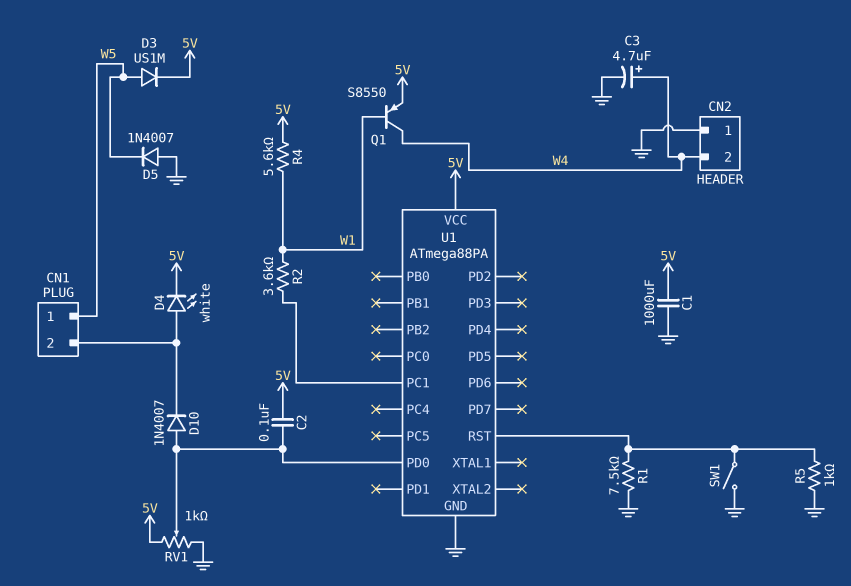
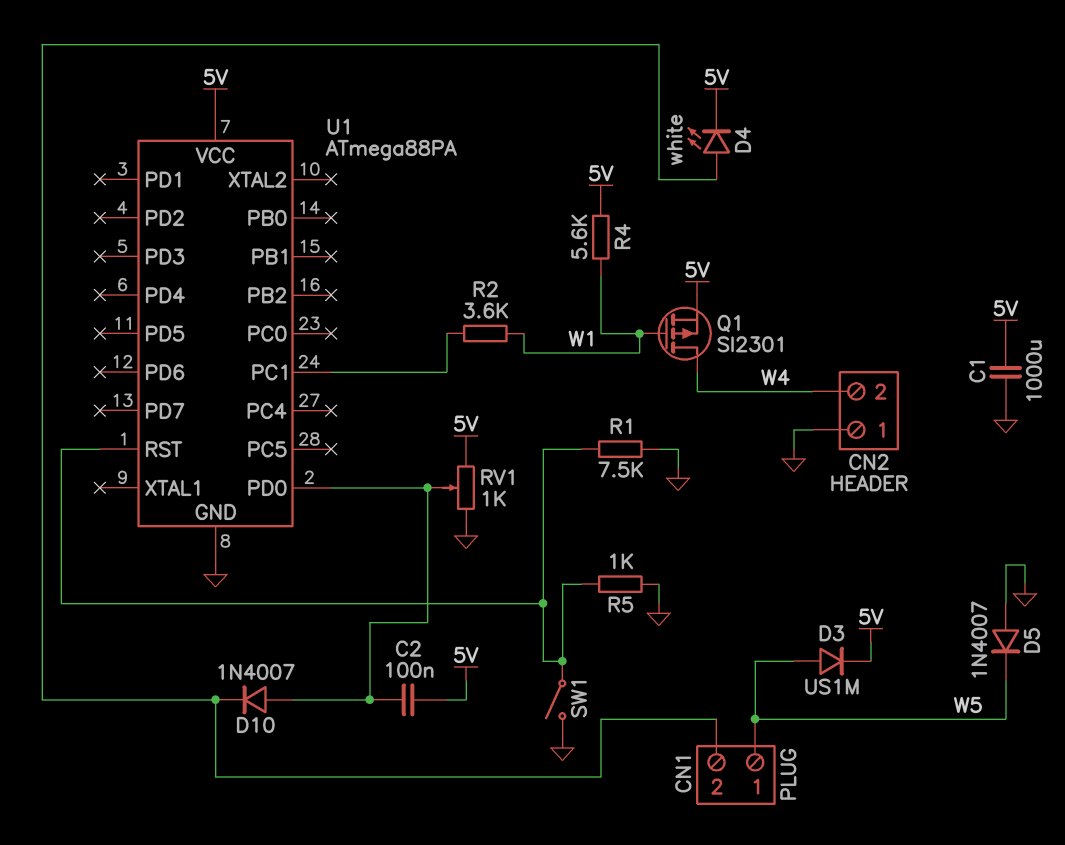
C3: 4.7uF (plus W4, minus GND) -> none
Q1: PNP S8550 (B W1, C W4, E 5V) -> PMOS SI2301 (G W1, D W4, S 5V)

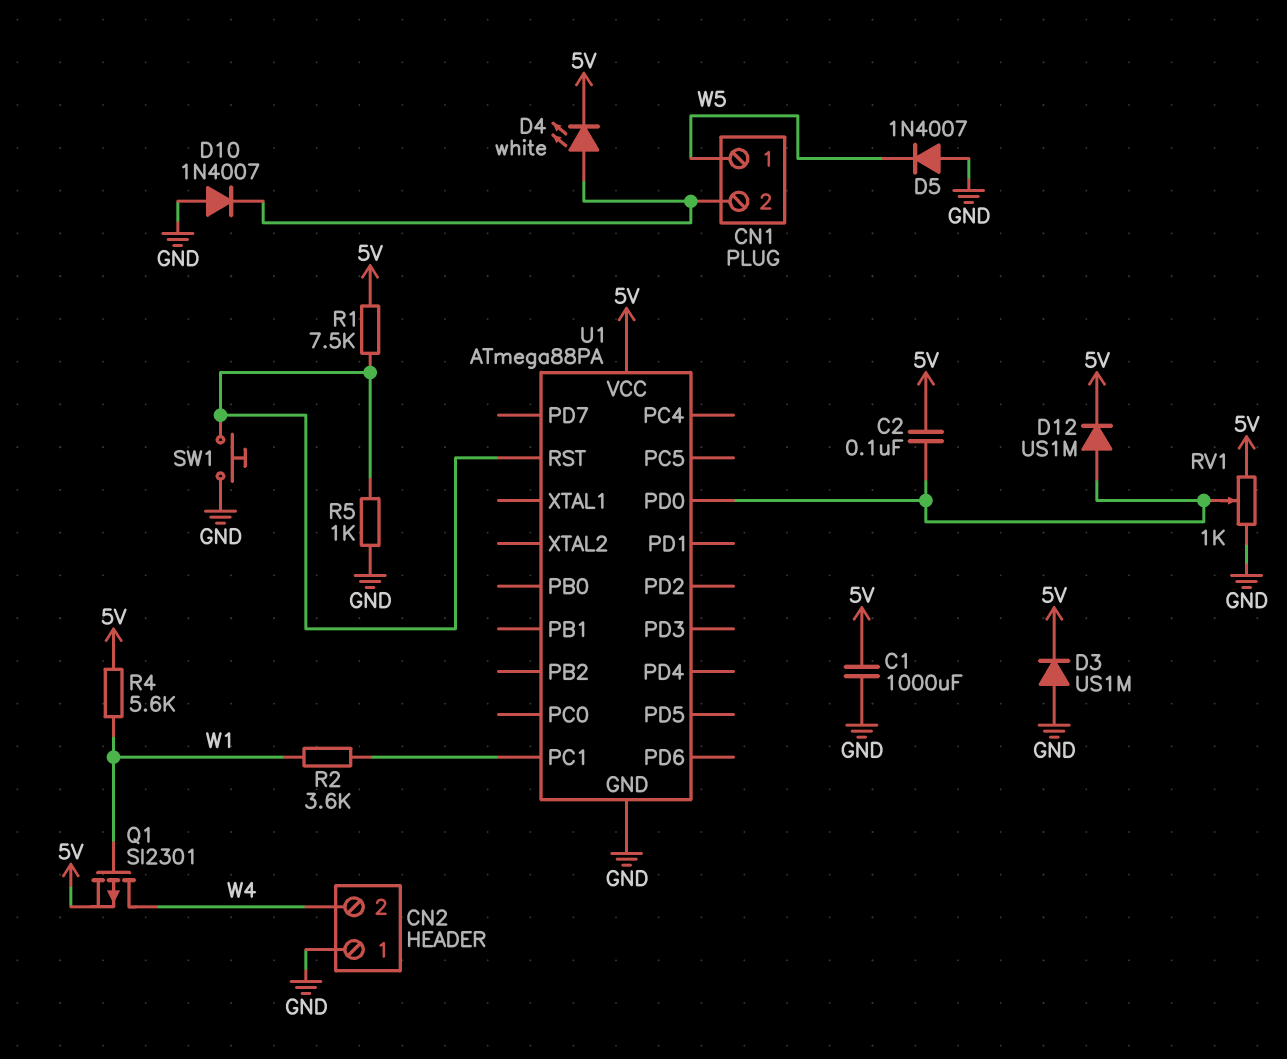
D3: diode US1M (A W5, K 5V) -> diode US1M (A GND, K 5V)
D10: diode 1N4007 (A U1/PD0, K CN1/2) -> diode 1N4007 (A GND, K CN1/2)
D12: none -> diode US1M (A U1/PD0, K 5V)
R1: 7.5k (GND, U1/RST) -> 7.5k (5V, U1/RST)
SW1: switch (GND, U1/RST) -> button (GND, U1/RST)

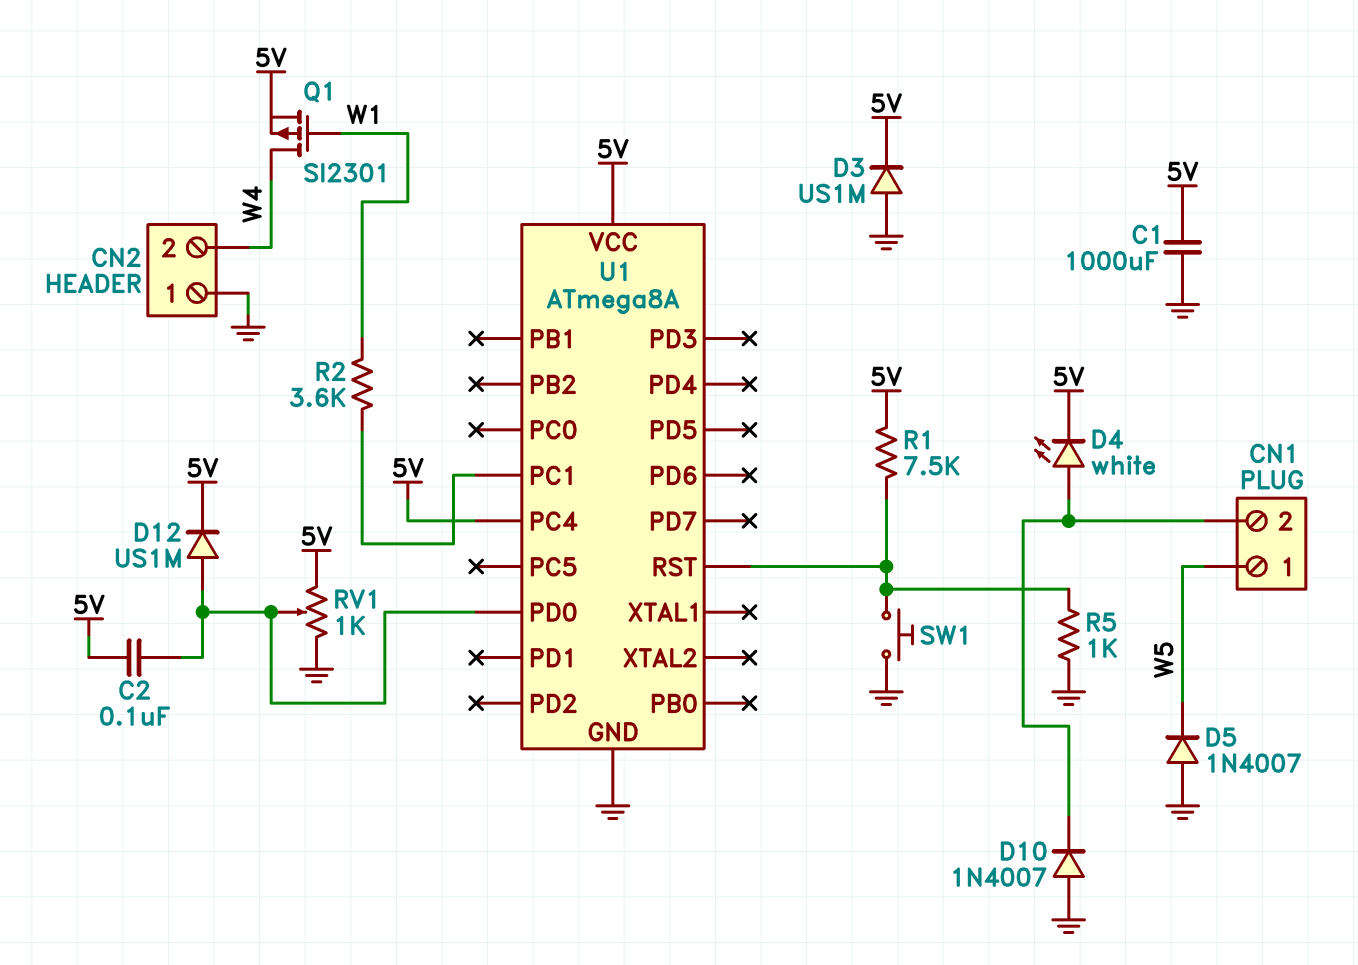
R4: 5.6k (5V, W1) -> none
U1: ATmega88PA -> ATmega8A
U1 pin PC4: none -> 5V

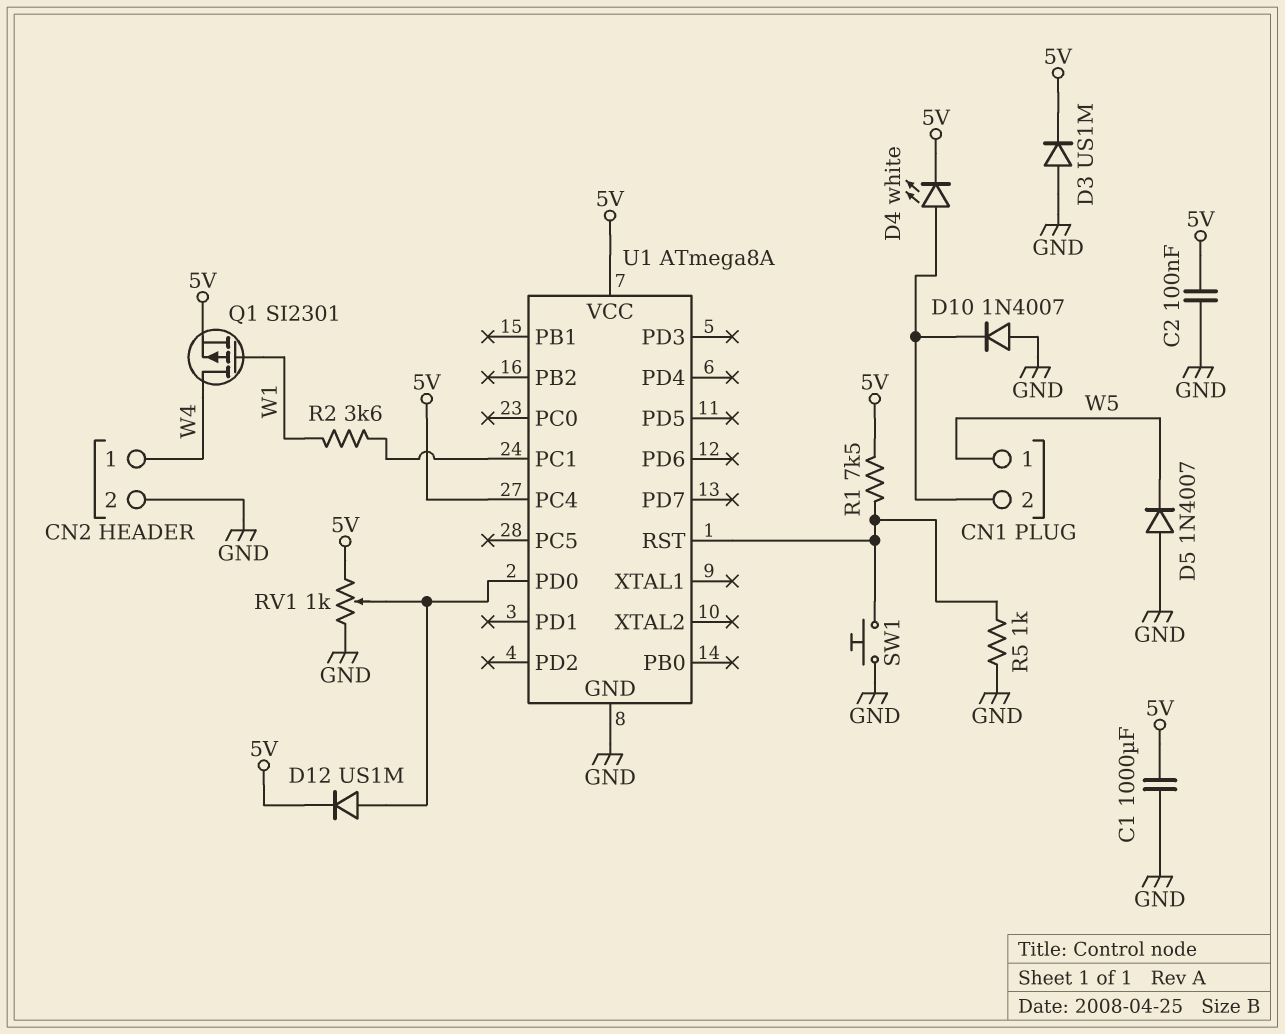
C2: 100nF (5V, U1/PD0) -> 100nF (5V, GND)
CN2 pin 1: GND -> W4
CN2 pin 2: W4 -> GND

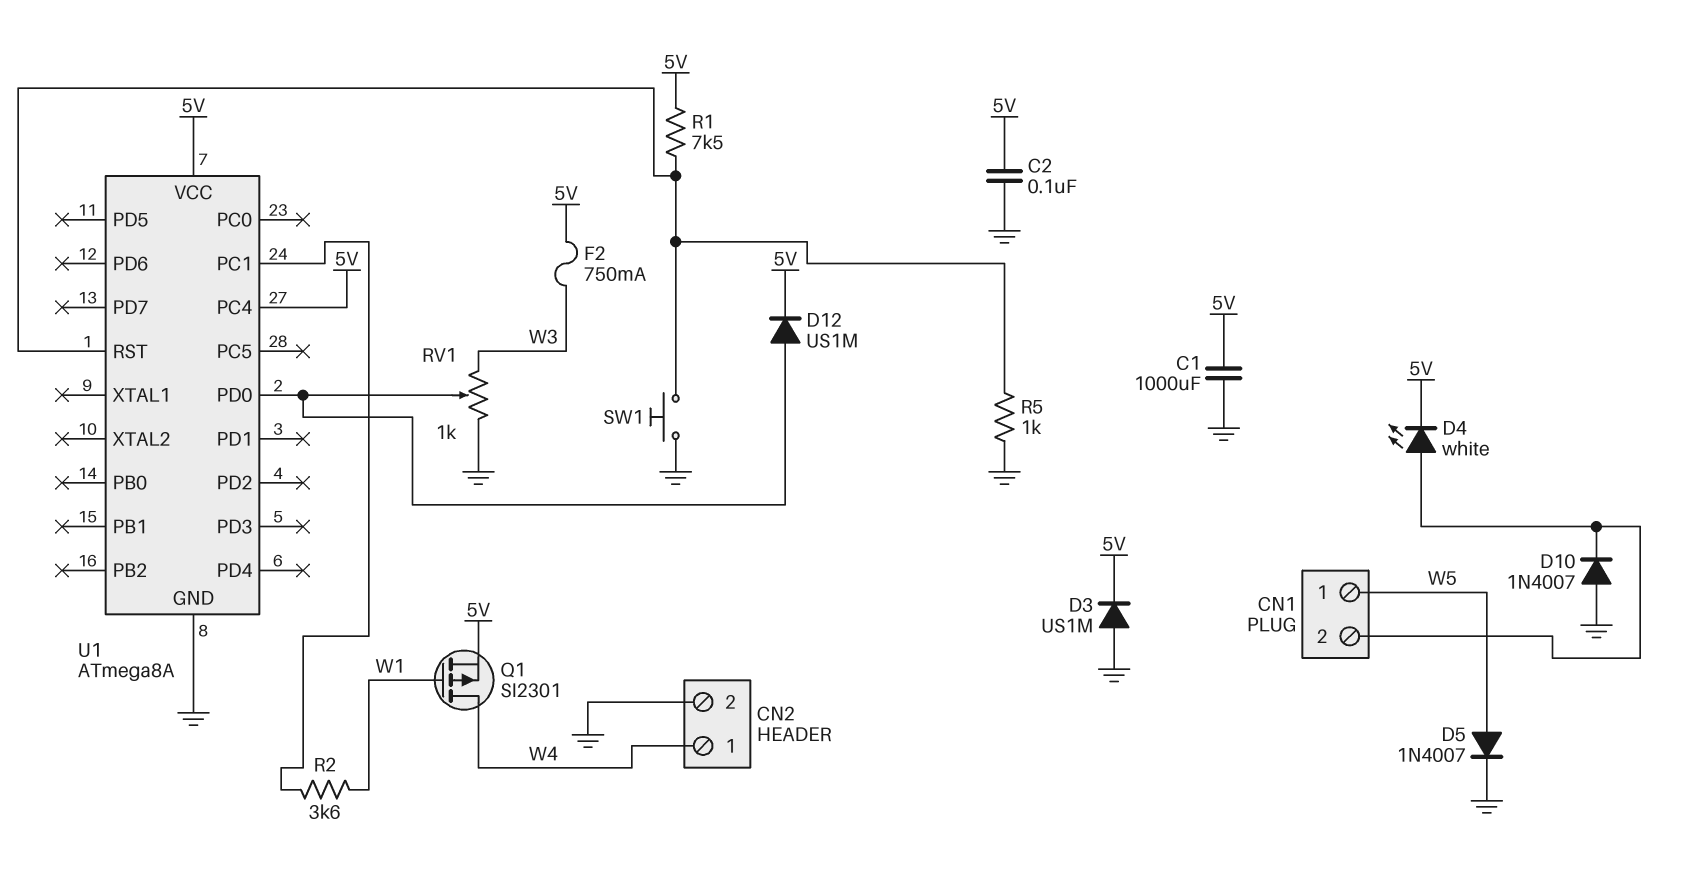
D5: diode 1N4007 (A GND, K W5) -> diode 1N4007 (A W5, K GND)
F2: none -> 750mA (5V, W3)
RV1: 1k (5V, GND, wiper U1/PD0) -> 1k (GND, W3, wiper U1/PD0)

